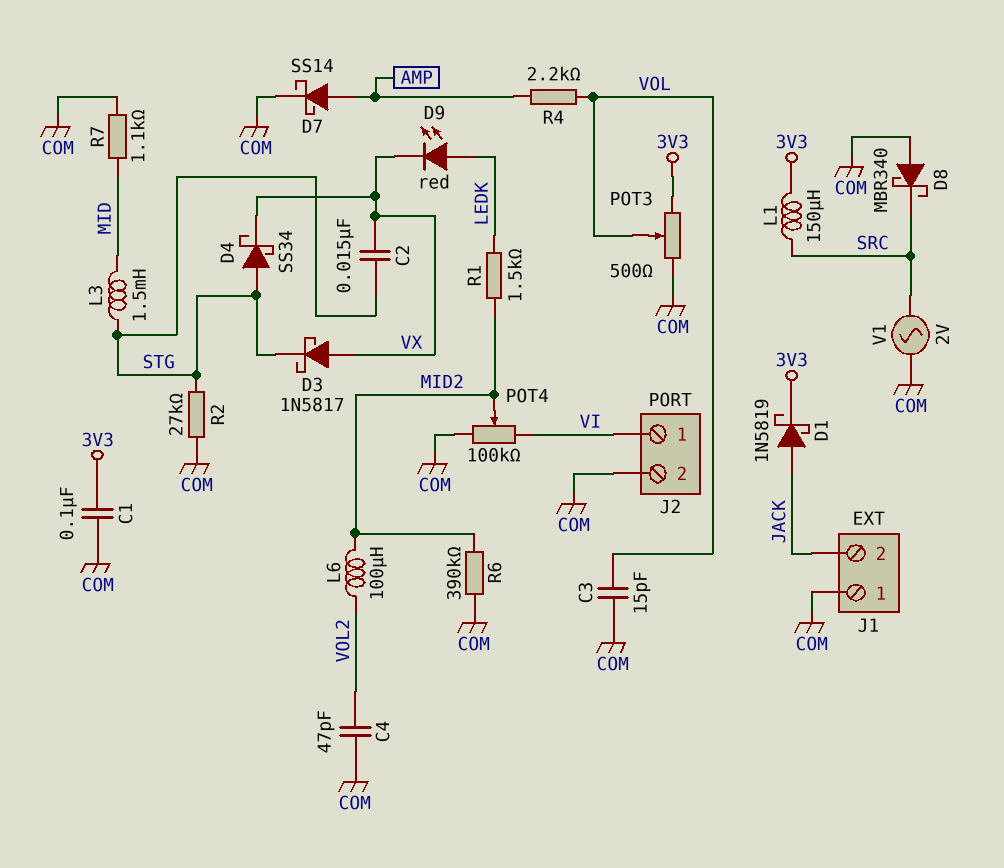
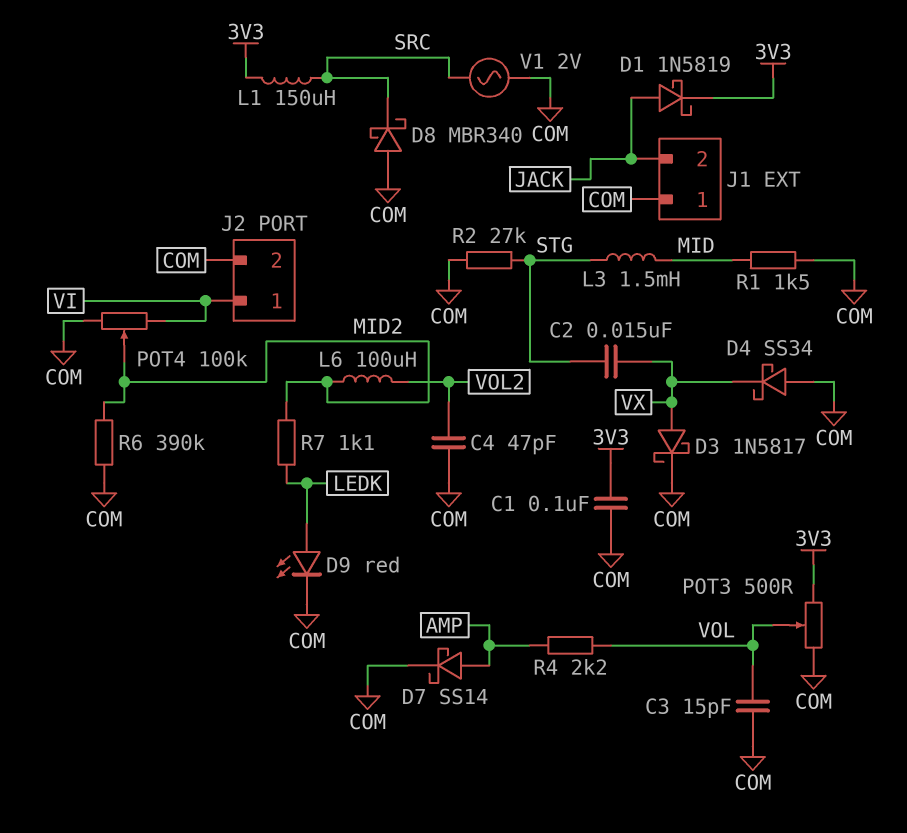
D3: schottky 1N5817 (A VX, K STG) -> schottky 1N5817 (A VX, K COM)
D4: schottky SS34 (A STG, K VX) -> schottky SS34 (A COM, K VX)
D9: LED red (A LEDK, K VX) -> LED red (A LEDK, K COM)
R1: 1.5k (LEDK, MID2) -> 1.5k (COM, MID)
R7: 1.1k (COM, MID) -> 1.1k (LEDK, MID2)

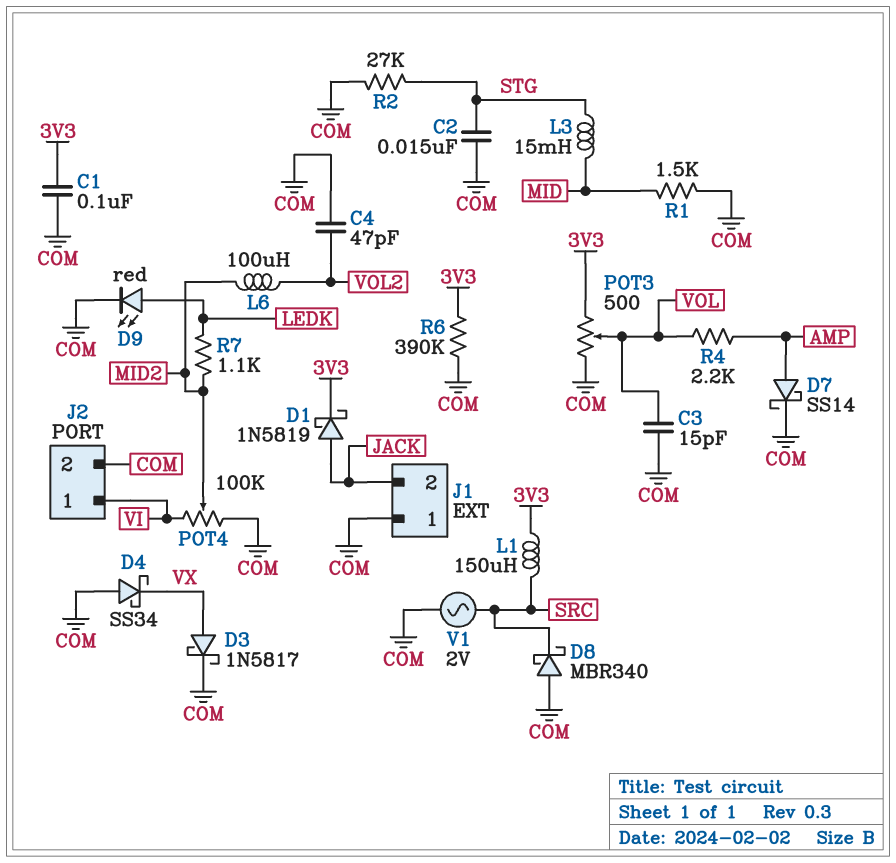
C2: 15nF (STG, VX) -> 15nF (COM, STG)
L3: 1.5mH (MID, STG) -> 15mH (MID, STG)
R6: 390k (COM, MID2) -> 390k (3V3, COM)

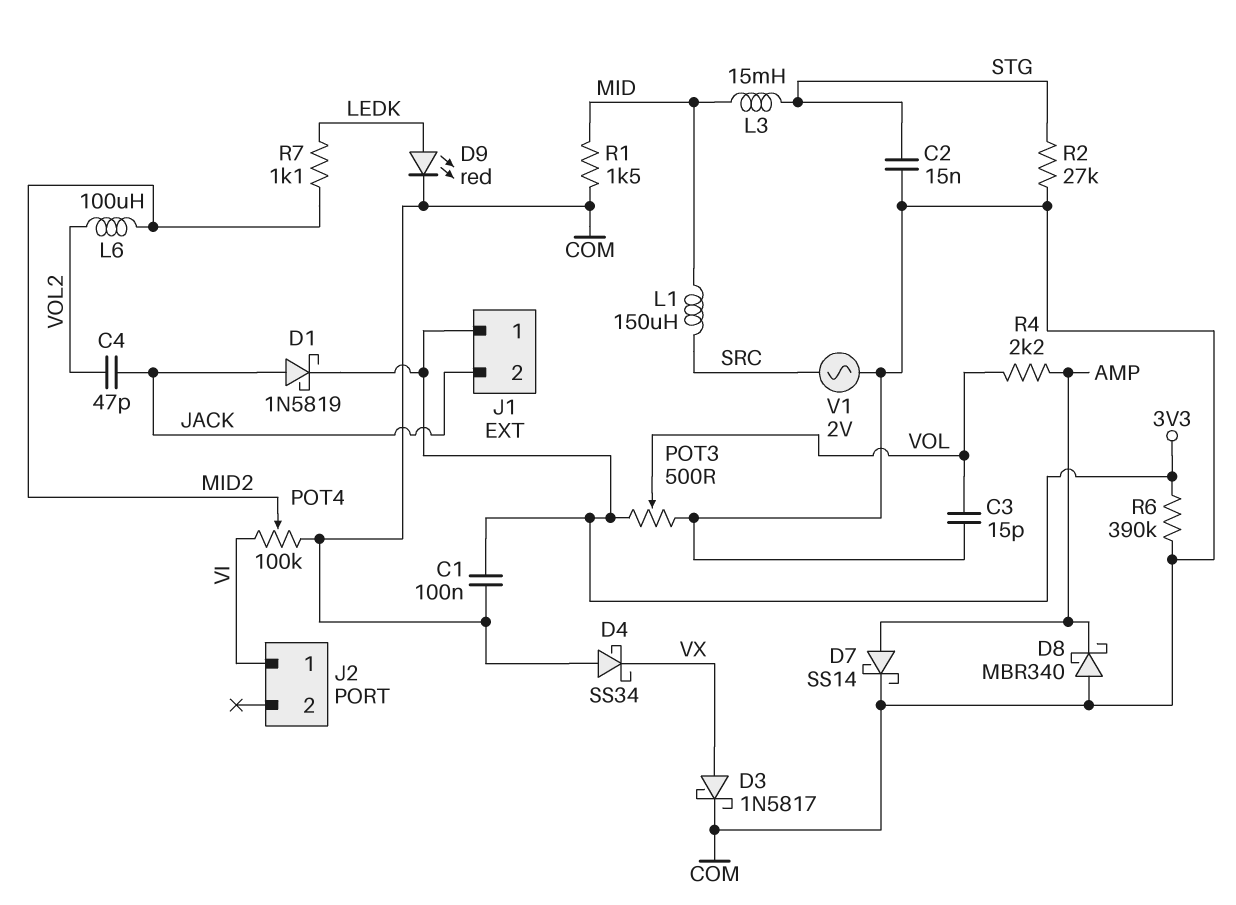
C4: 47pF (COM, VOL2) -> 47pF (JACK, VOL2)
D8: schottky MBR340 (A COM, K SRC) -> schottky MBR340 (A COM, K AMP)
J1 pin 1: COM -> 3V3
J2 pin 2: COM -> none
L1: 150uH (3V3, SRC) -> 150uH (MID, SRC)

